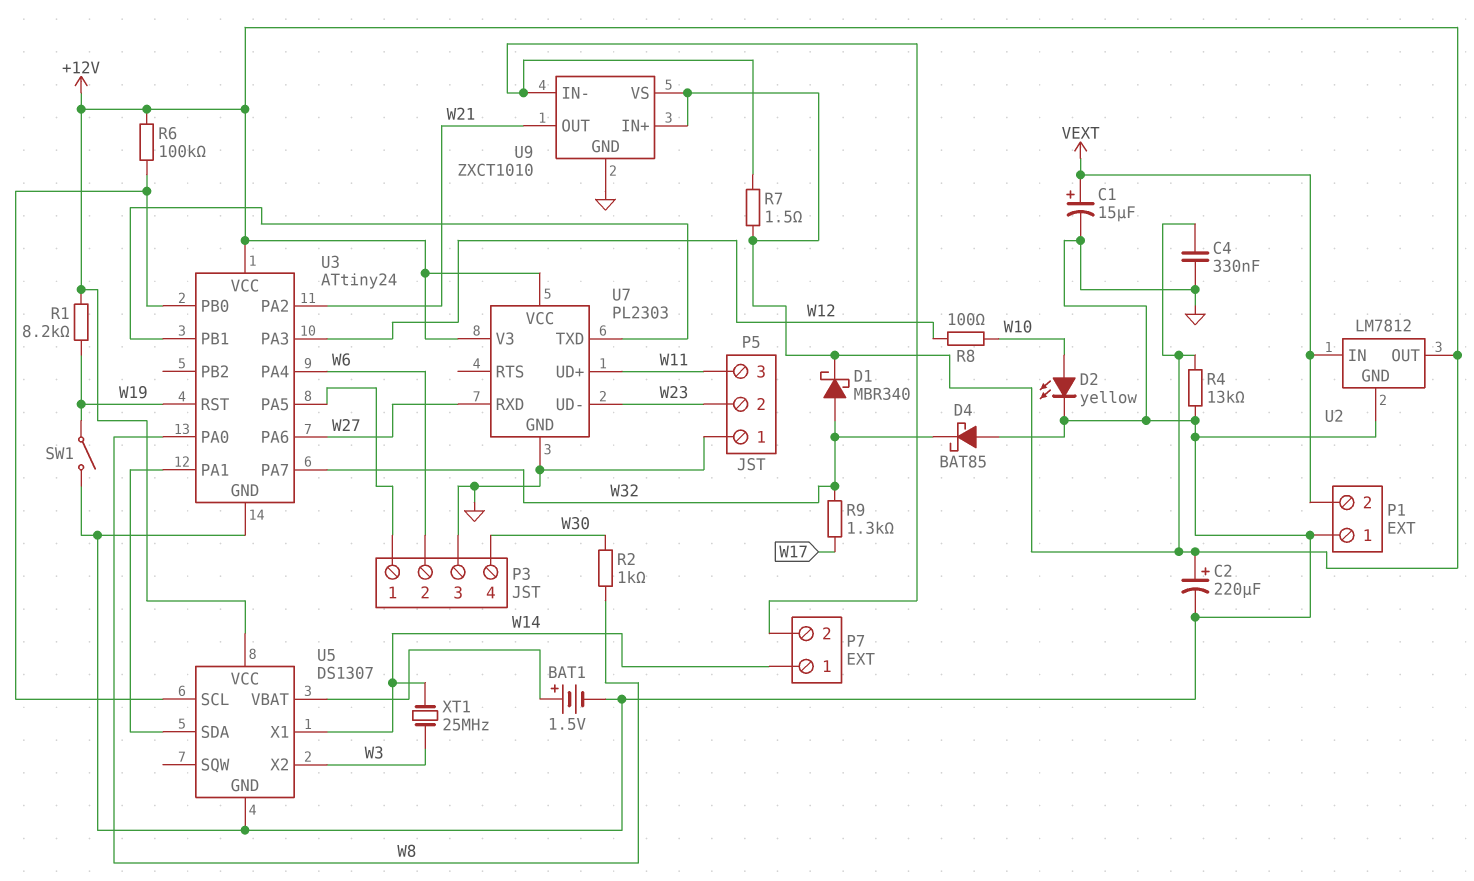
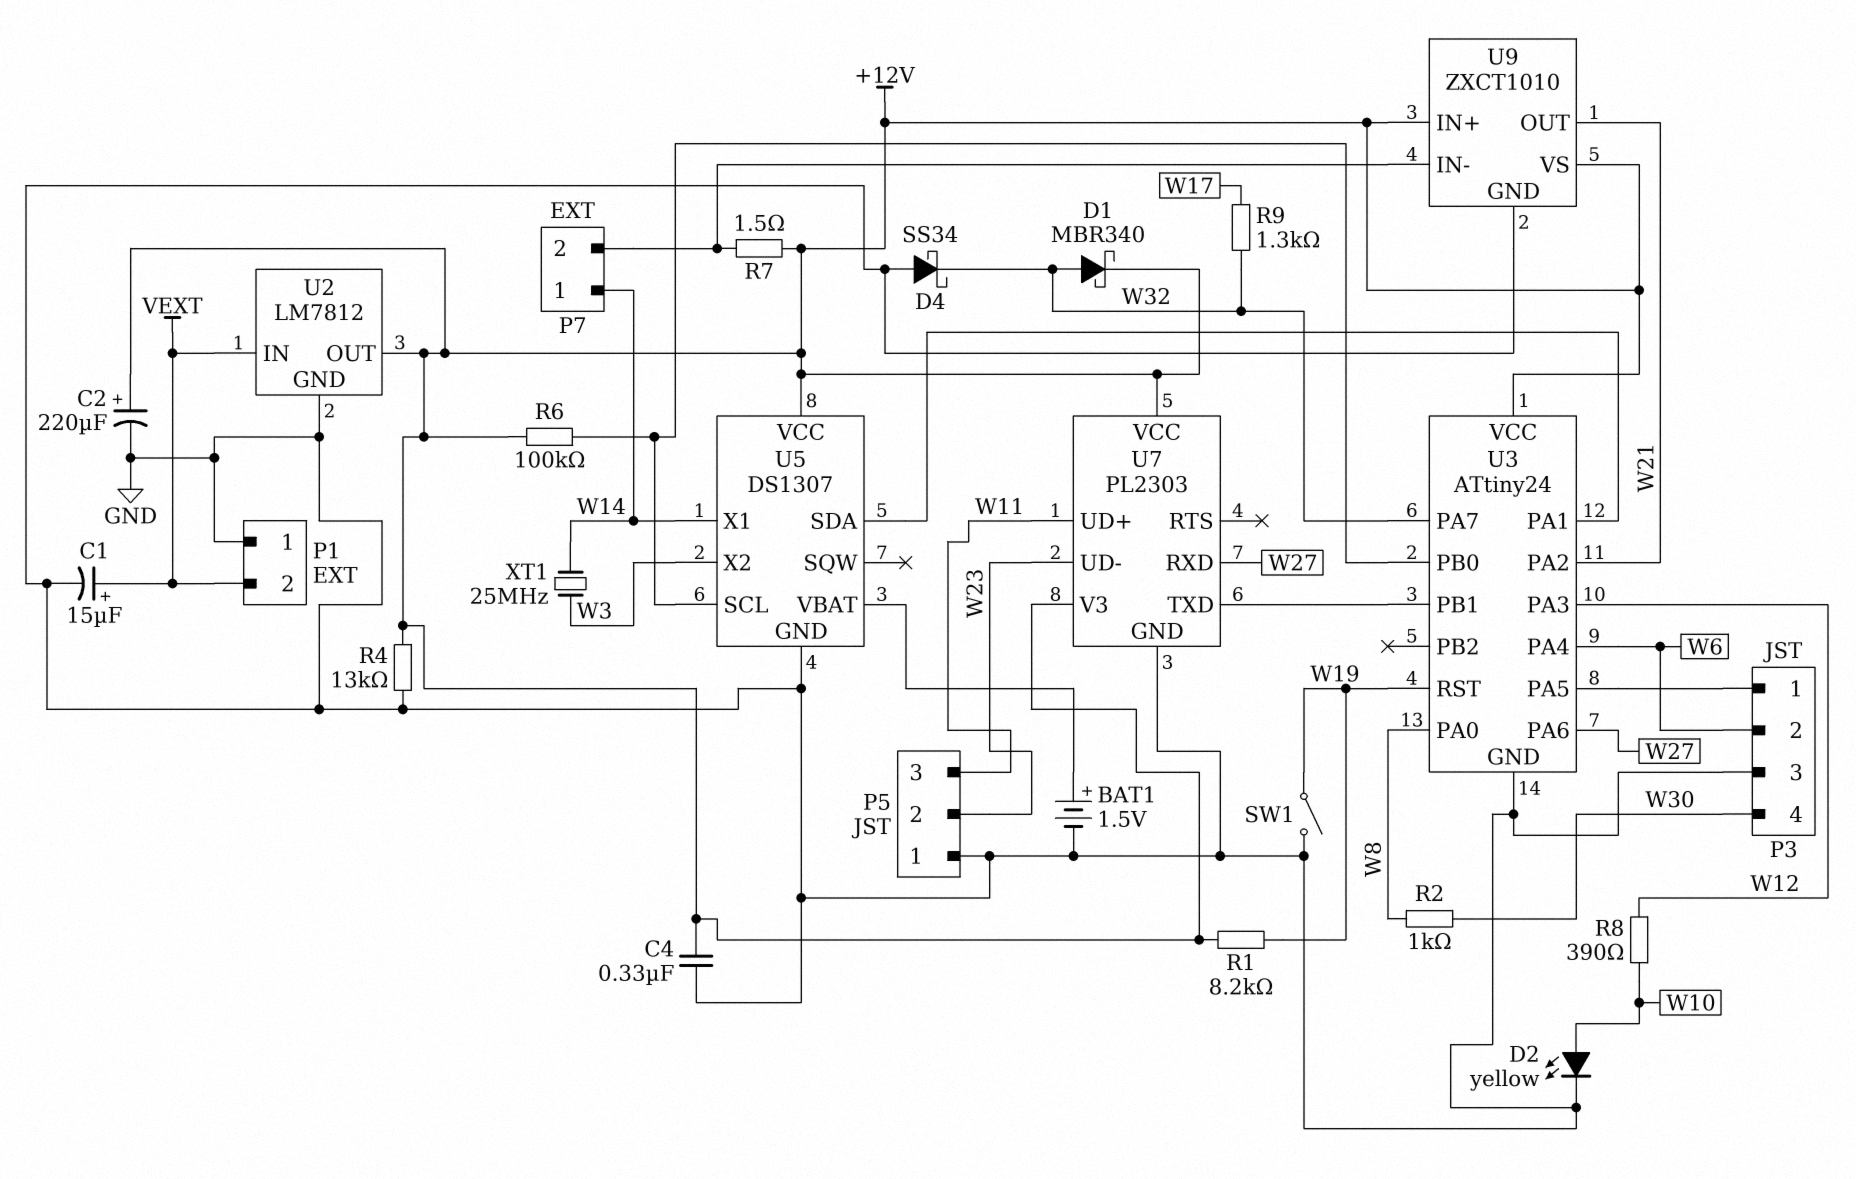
D4: schottky BAT85 (A GND, K W32) -> schottky SS34 (A GND, K W32)
R8: 100 (W10, W12) -> 390 (W10, W12)

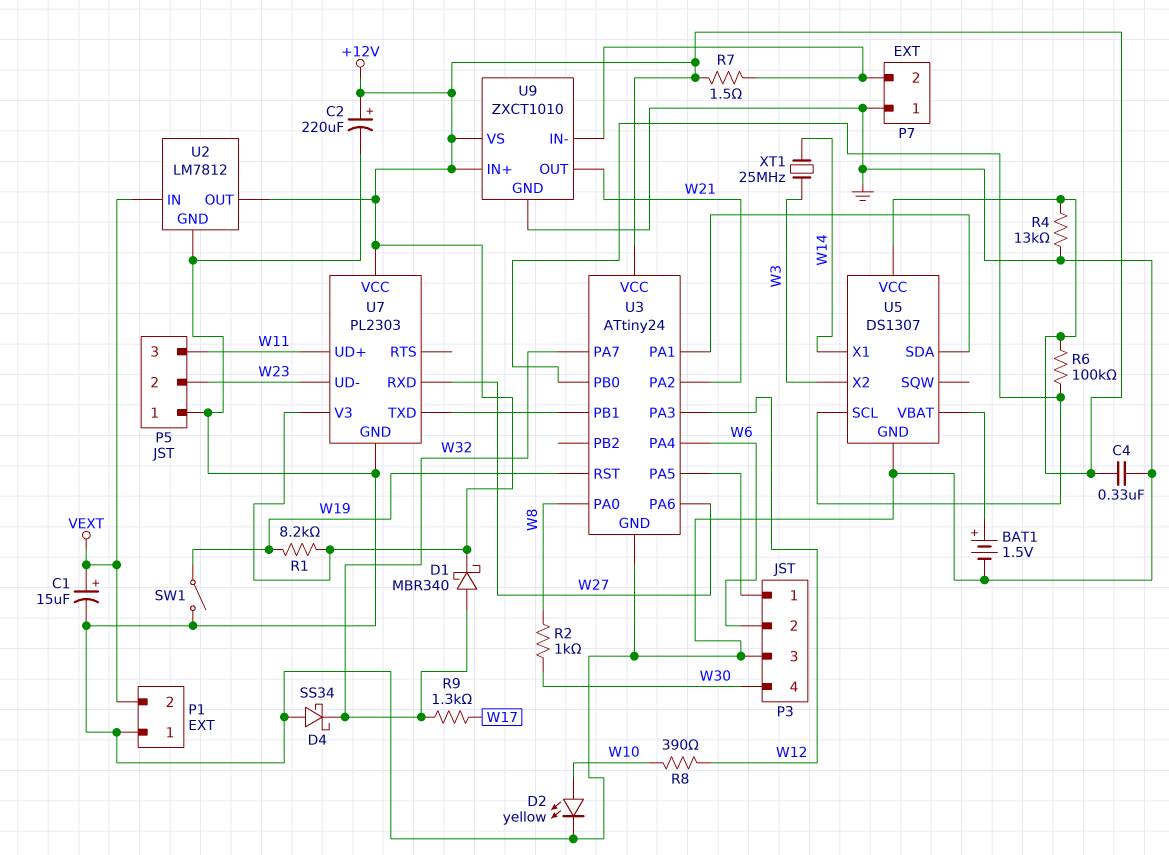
P7 pin 1: W14 -> GND

